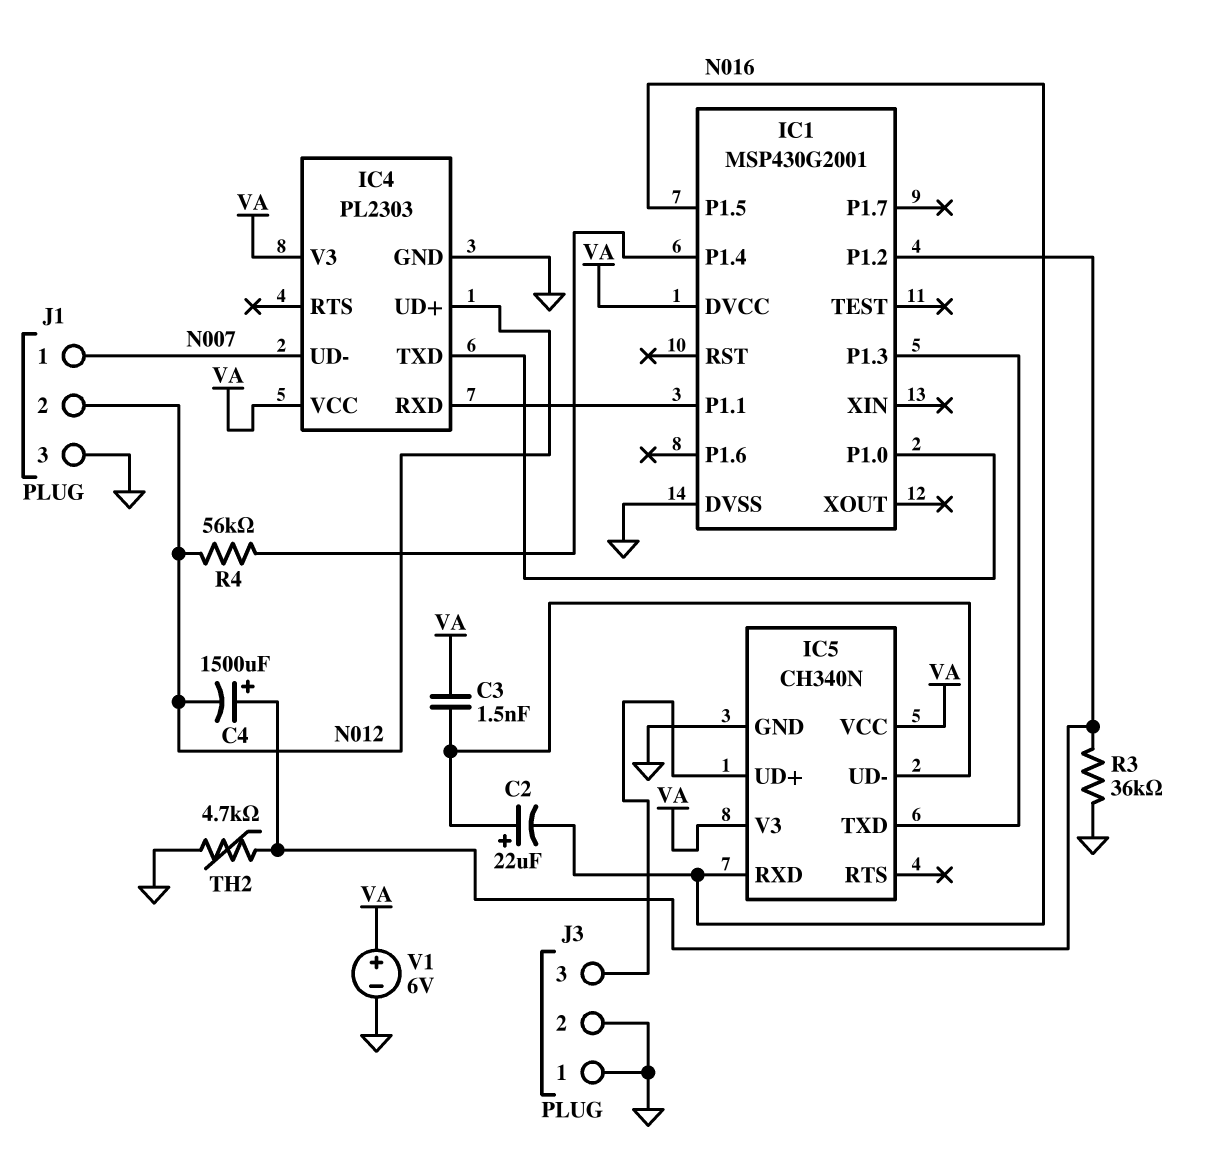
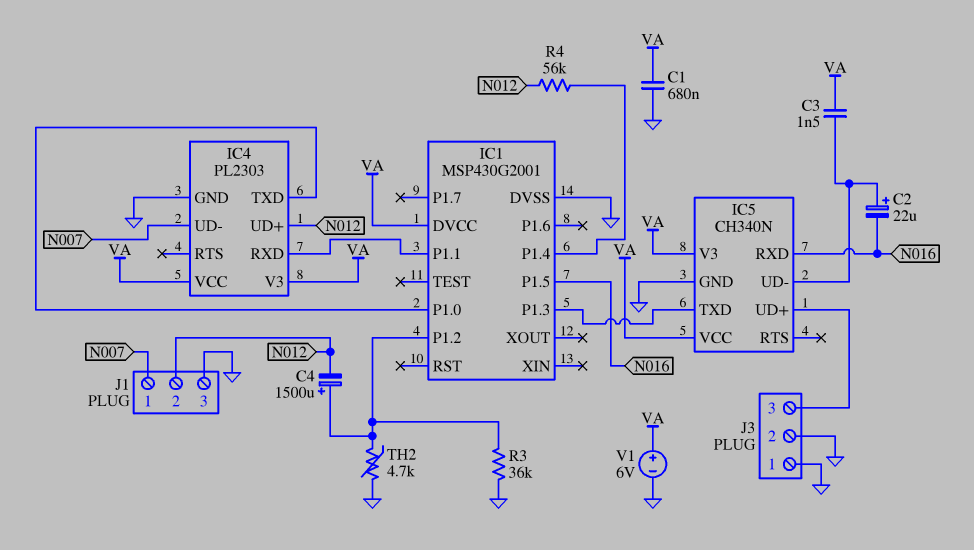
C1: none -> 680nF (GND, VA)

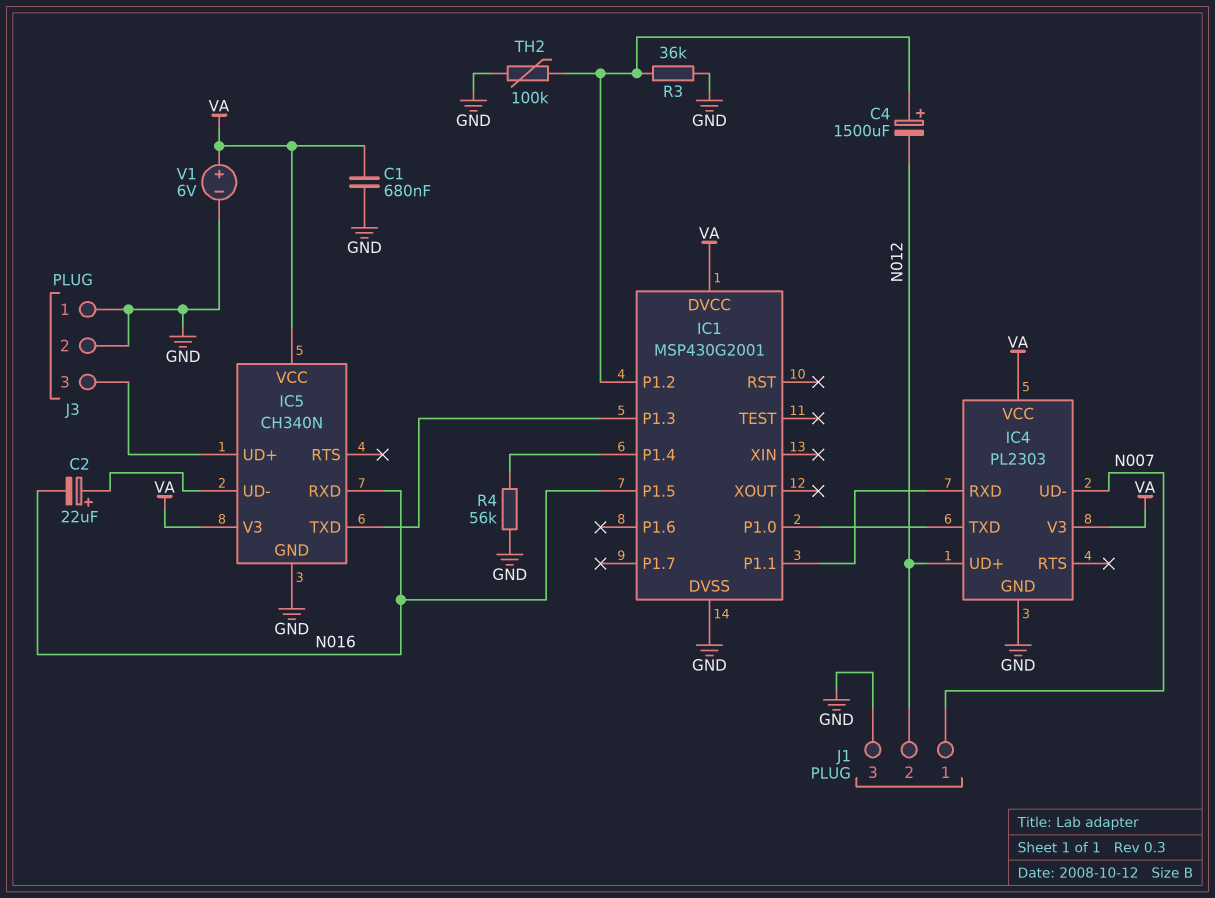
C3: 1.5nF (IC5/UD-, VA) -> none
R4: 56k (IC1/P1.4, N012) -> 56k (GND, IC1/P1.4)
TH2: 4.7k (GND, IC1/P1.2) -> 100k (GND, IC1/P1.2)

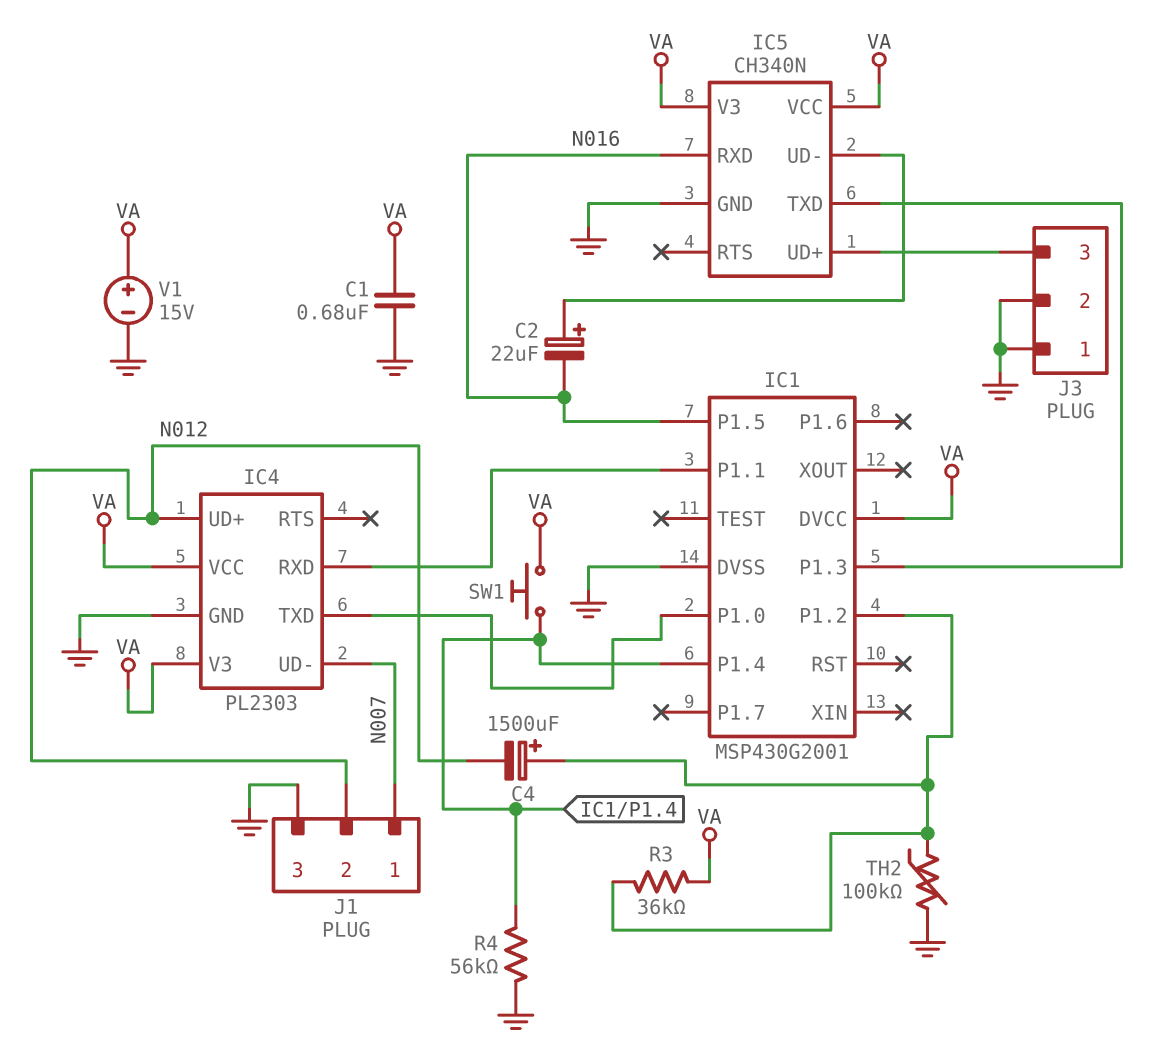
R3: 36k (GND, IC1/P1.2) -> 36k (IC1/P1.2, VA)
SW1: none -> button (IC1/P1.4, VA)
V1: 6V (plus VA, minus GND) -> 15V (plus VA, minus GND)

